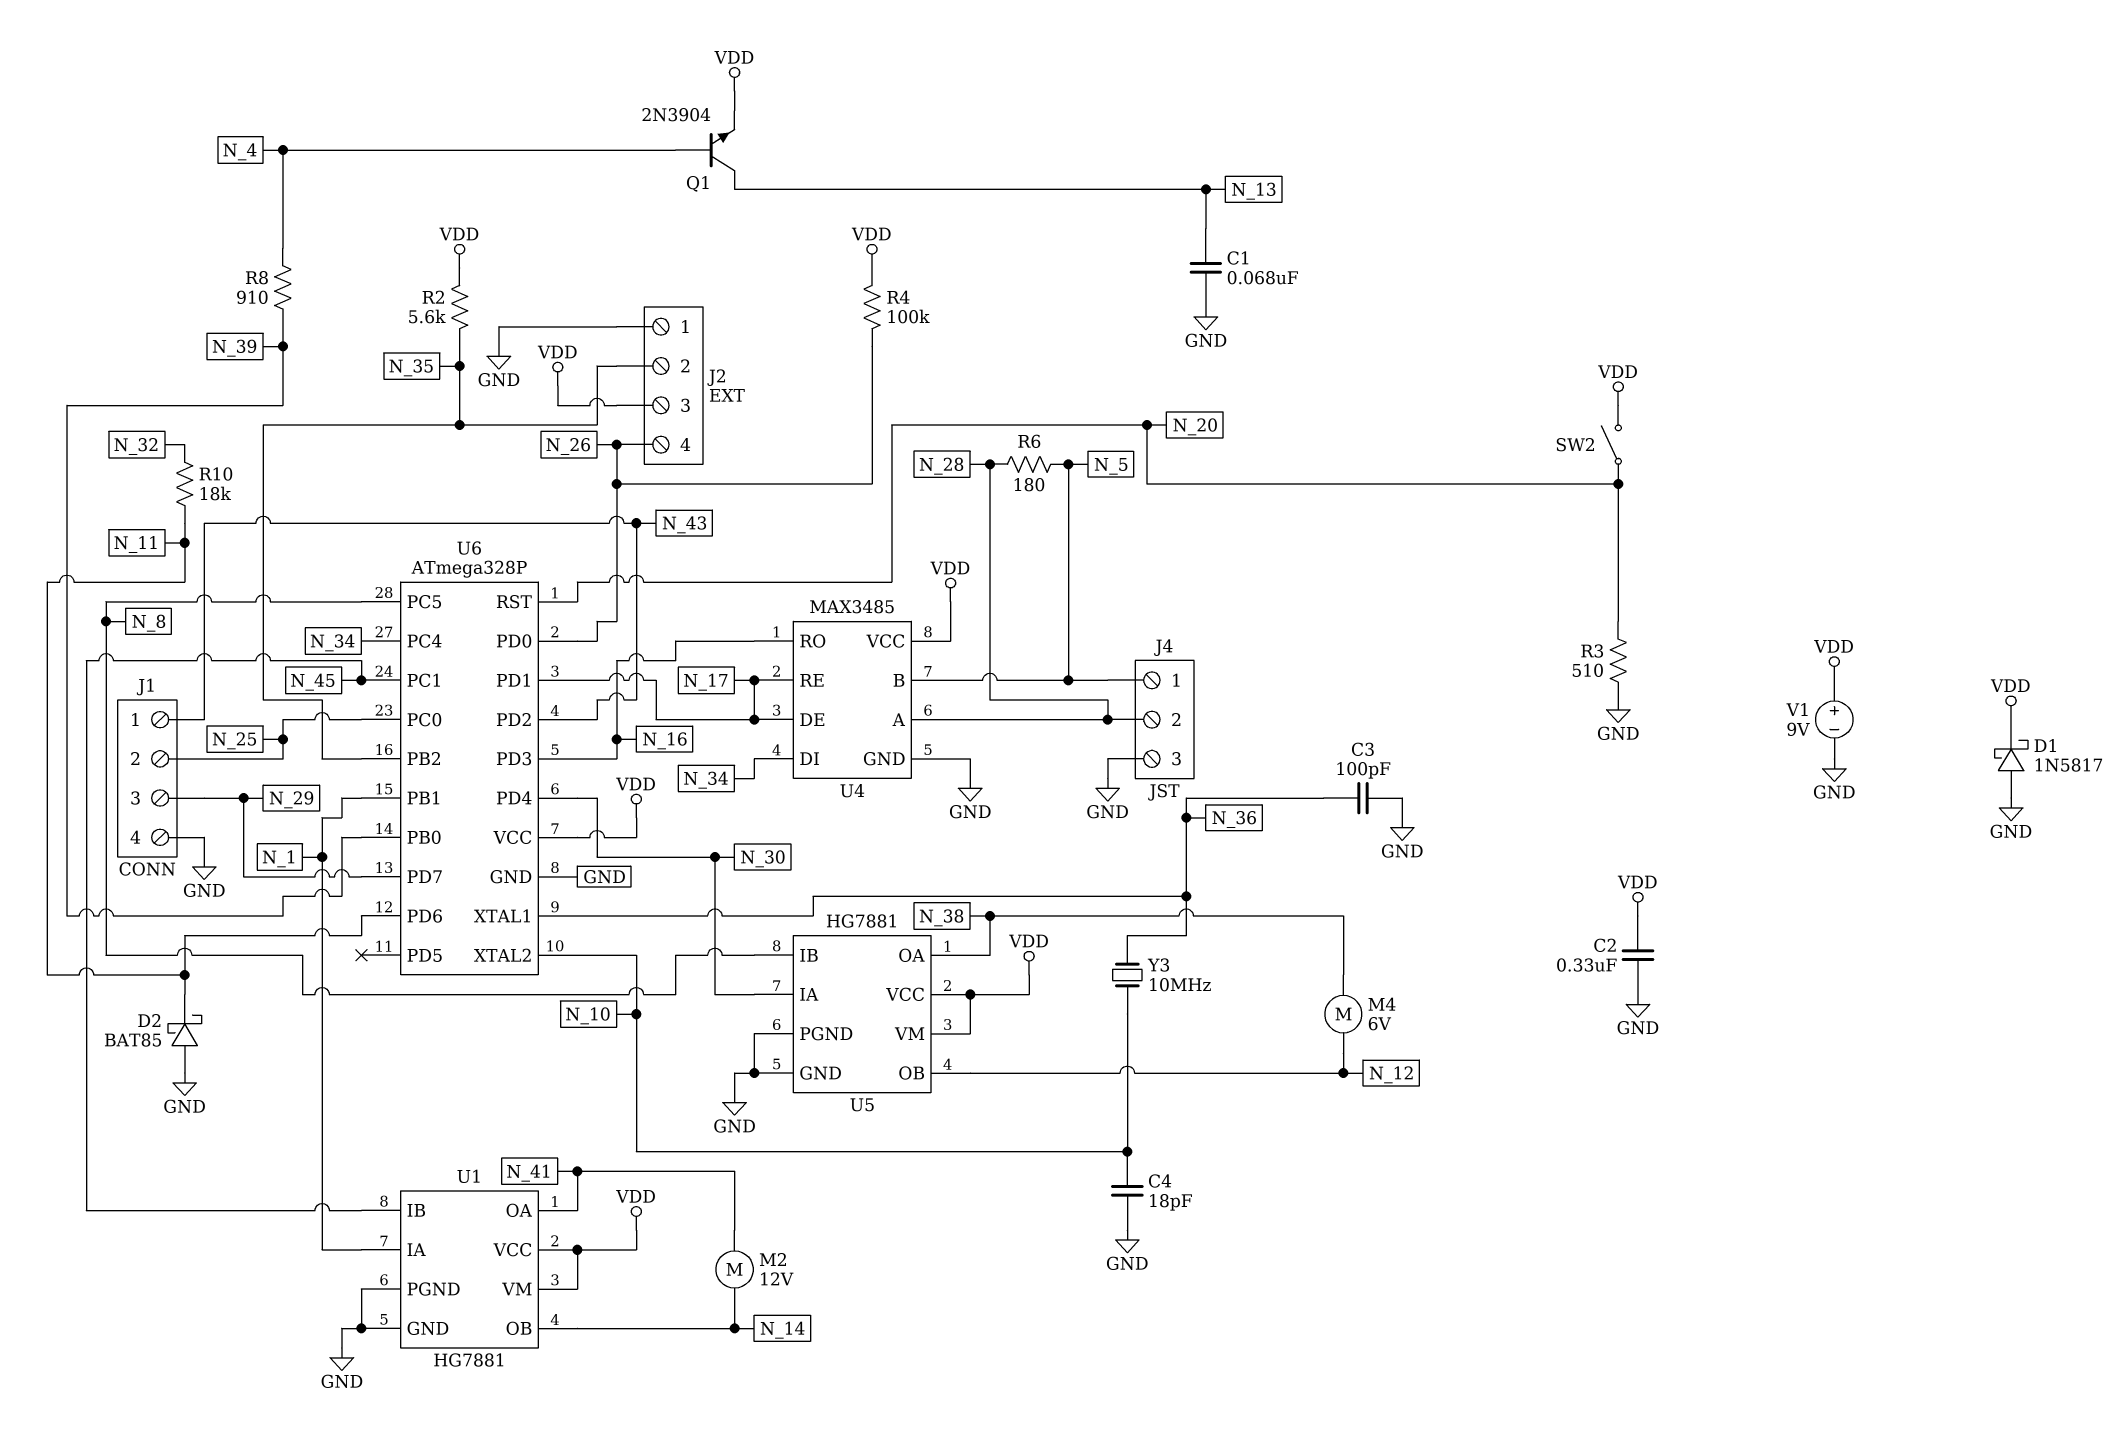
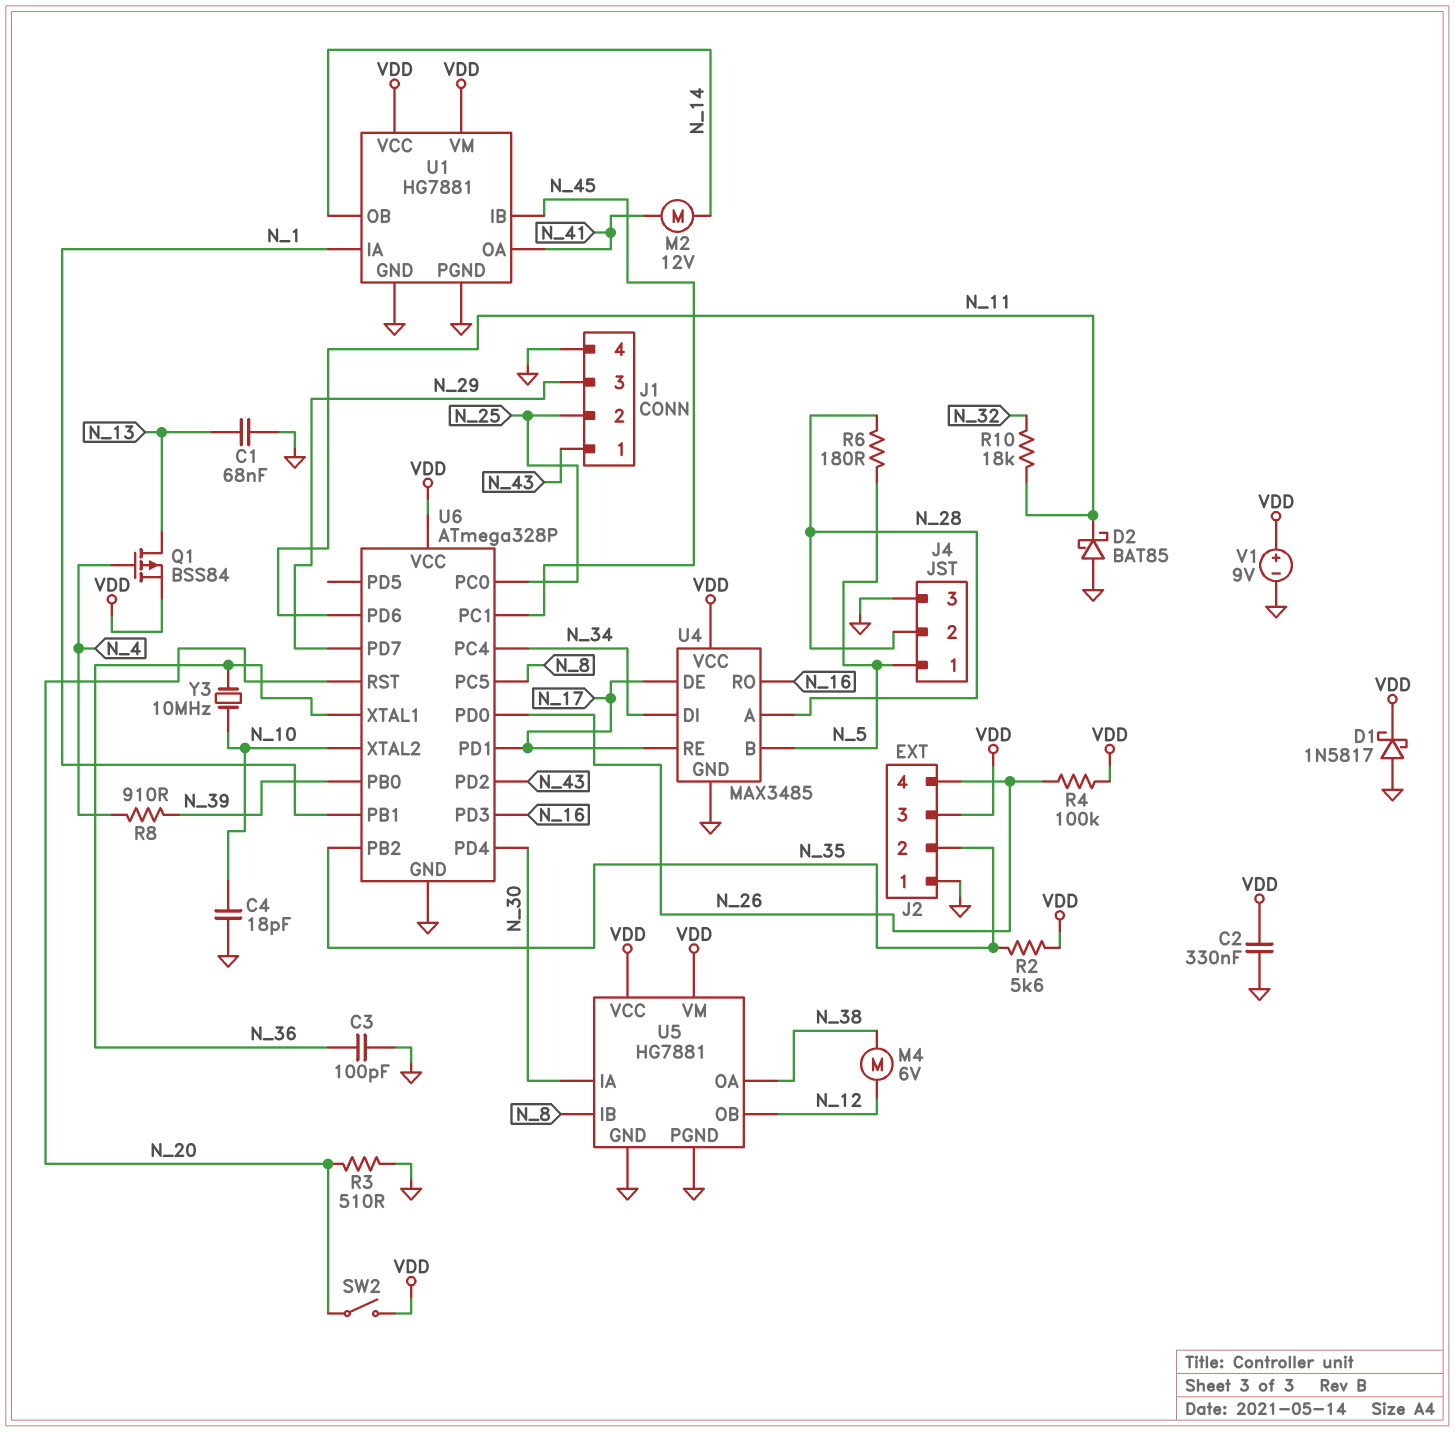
Q1: NPN 2N3904 (B N_4, C N_13, E VDD) -> PMOS BSS84 (G N_4, D N_13, S VDD)

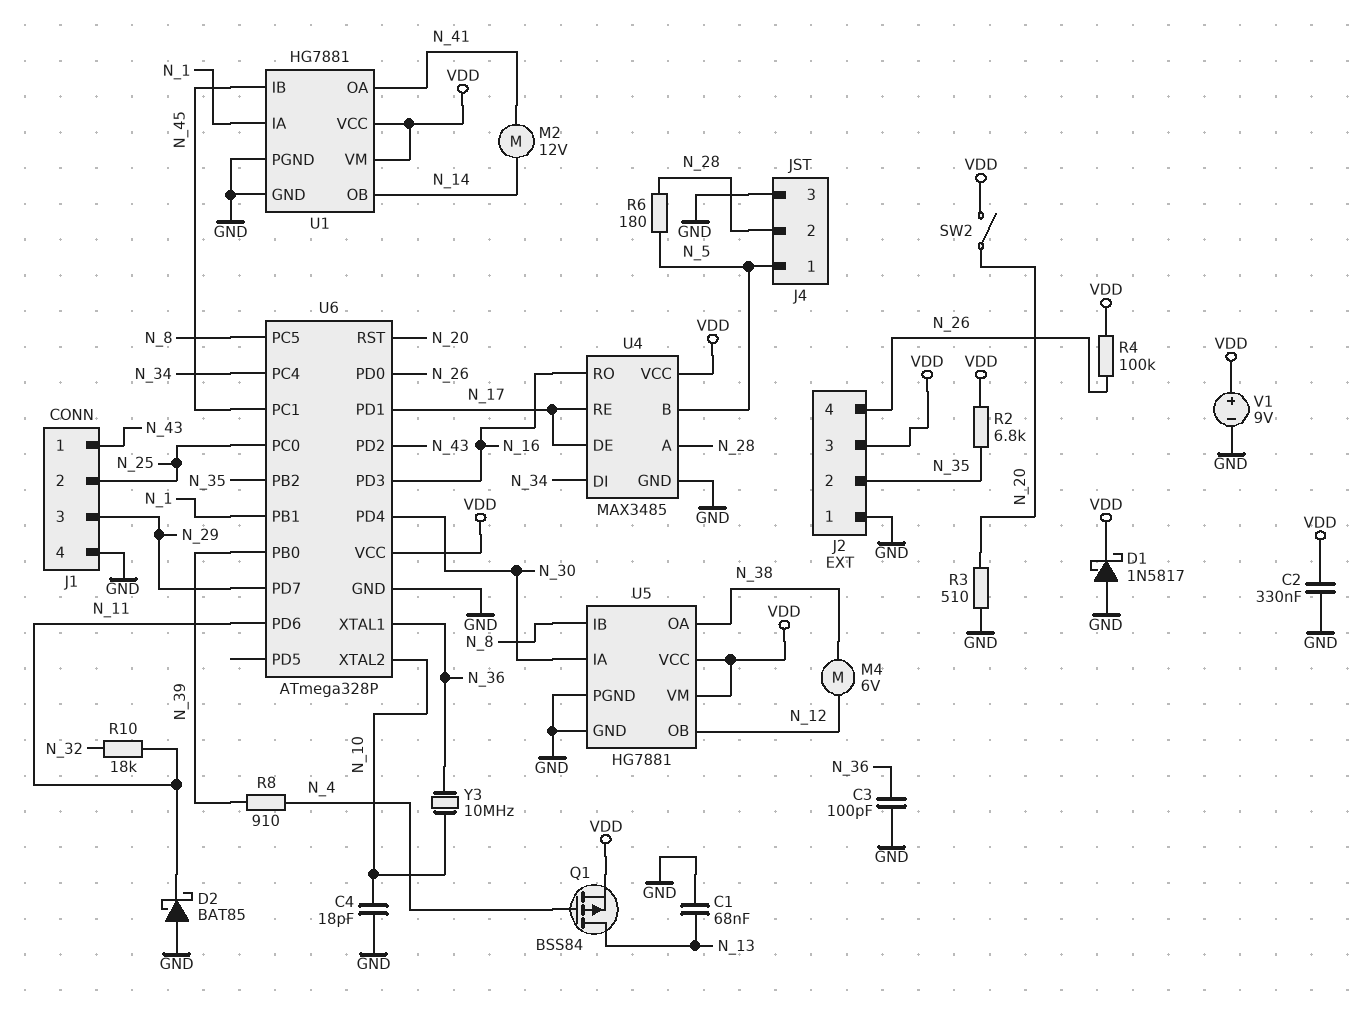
R2: 5.6k (N_35, VDD) -> 6.8k (N_35, VDD)

